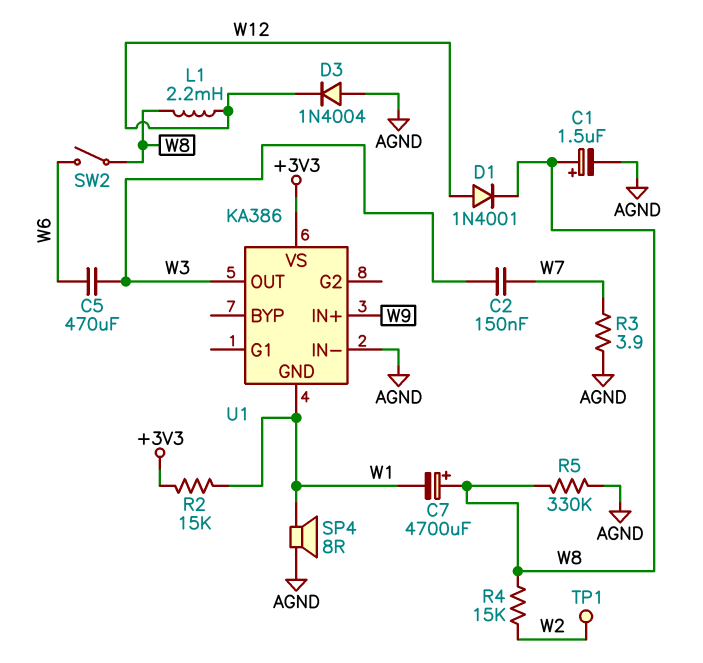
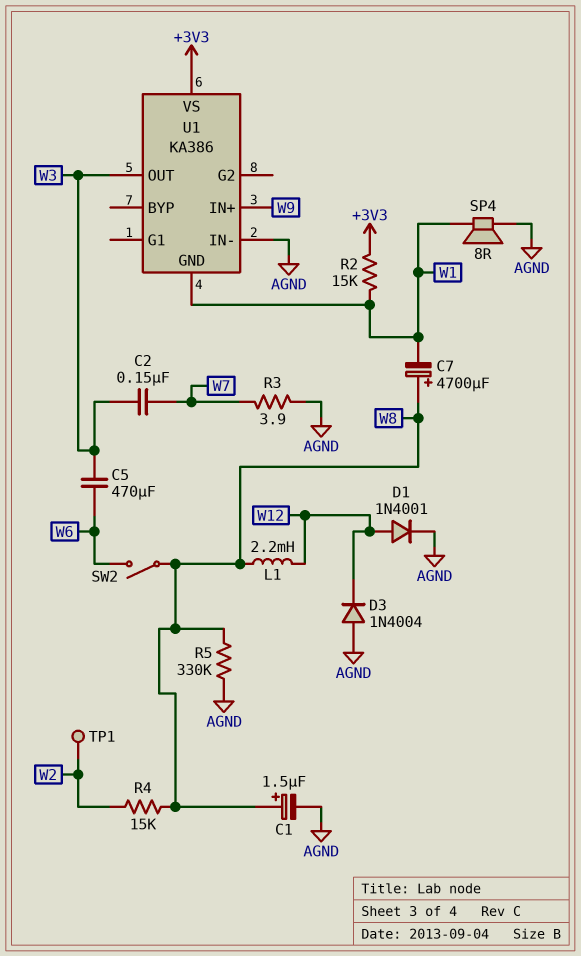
D1: diode 1N4001 (A W12, K W8) -> diode 1N4001 (A W12, K AGND)

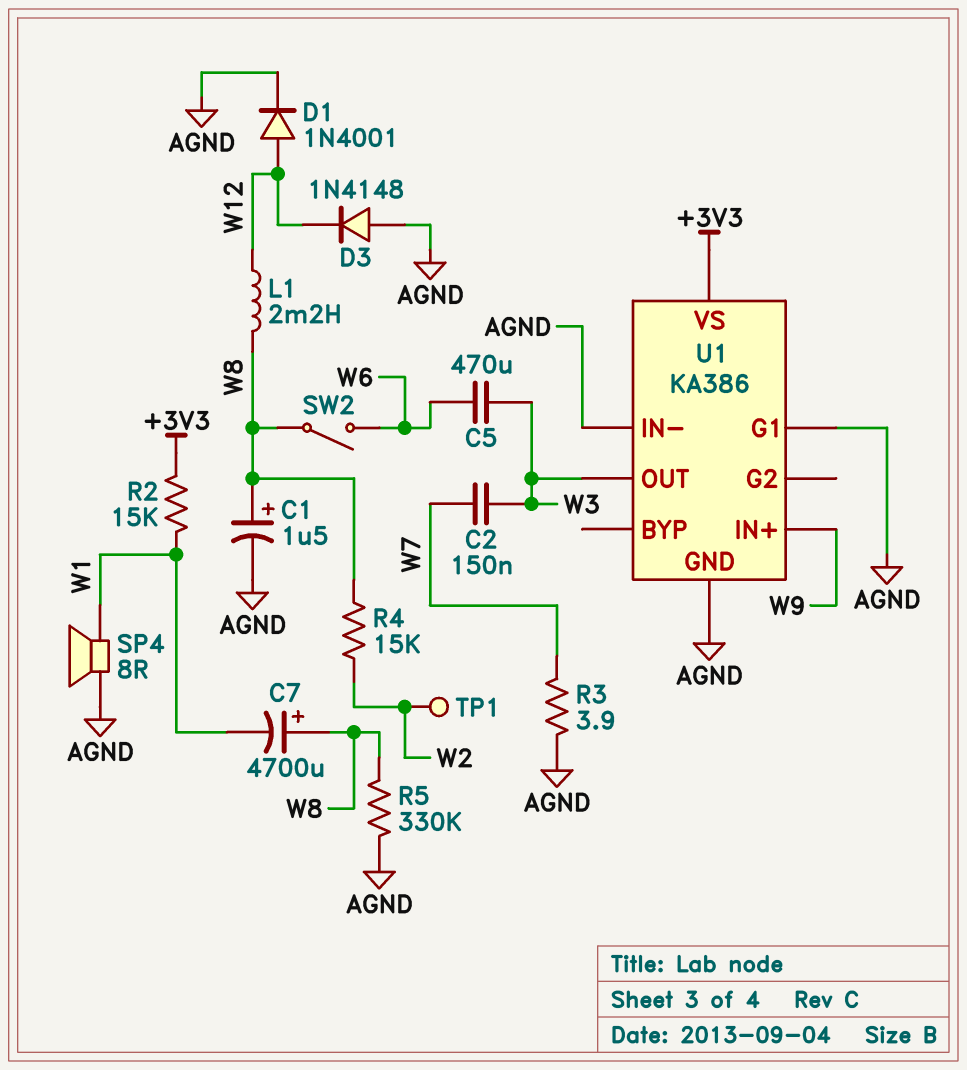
D3: diode 1N4004 (A AGND, K W12) -> diode 1N4148 (A AGND, K W12)
U1 pin G1: none -> AGND
U1 pin GND: W1 -> AGND

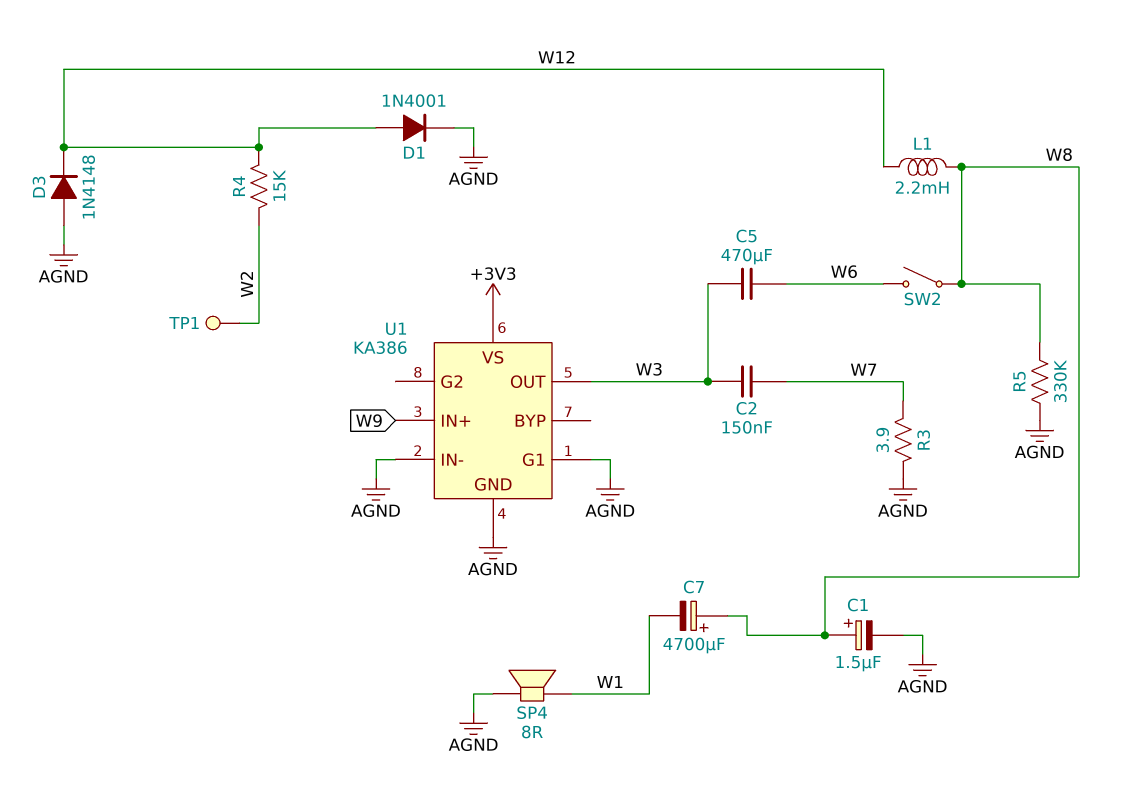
R2: 15k (+3V3, W1) -> none
R4: 15k (W2, W8) -> 15k (W2, W12)

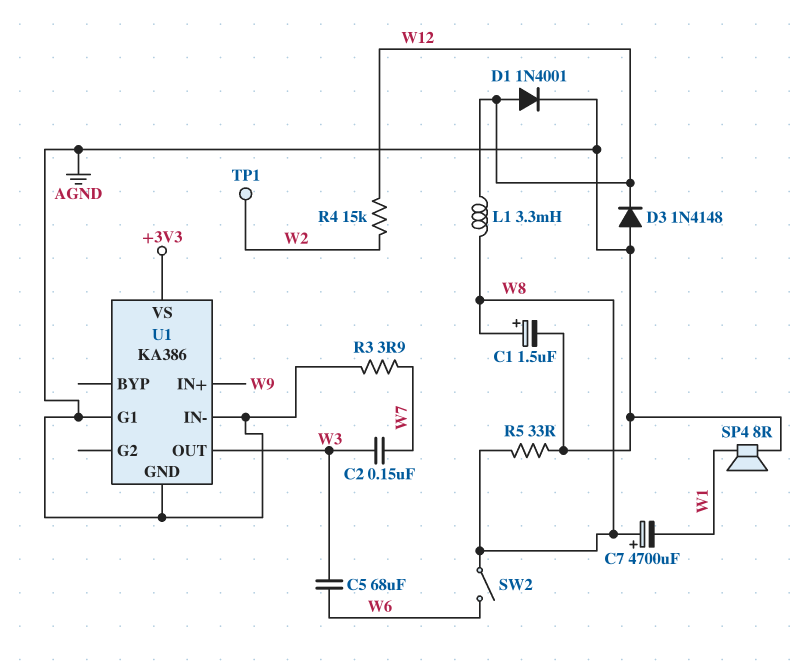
C5: 470uF (W3, W6) -> 68uF (W3, W6)
L1: 2.2mH (W8, W12) -> 3.3mH (W8, W12)
R5: 330k (AGND, W8) -> 33 (AGND, W8)

